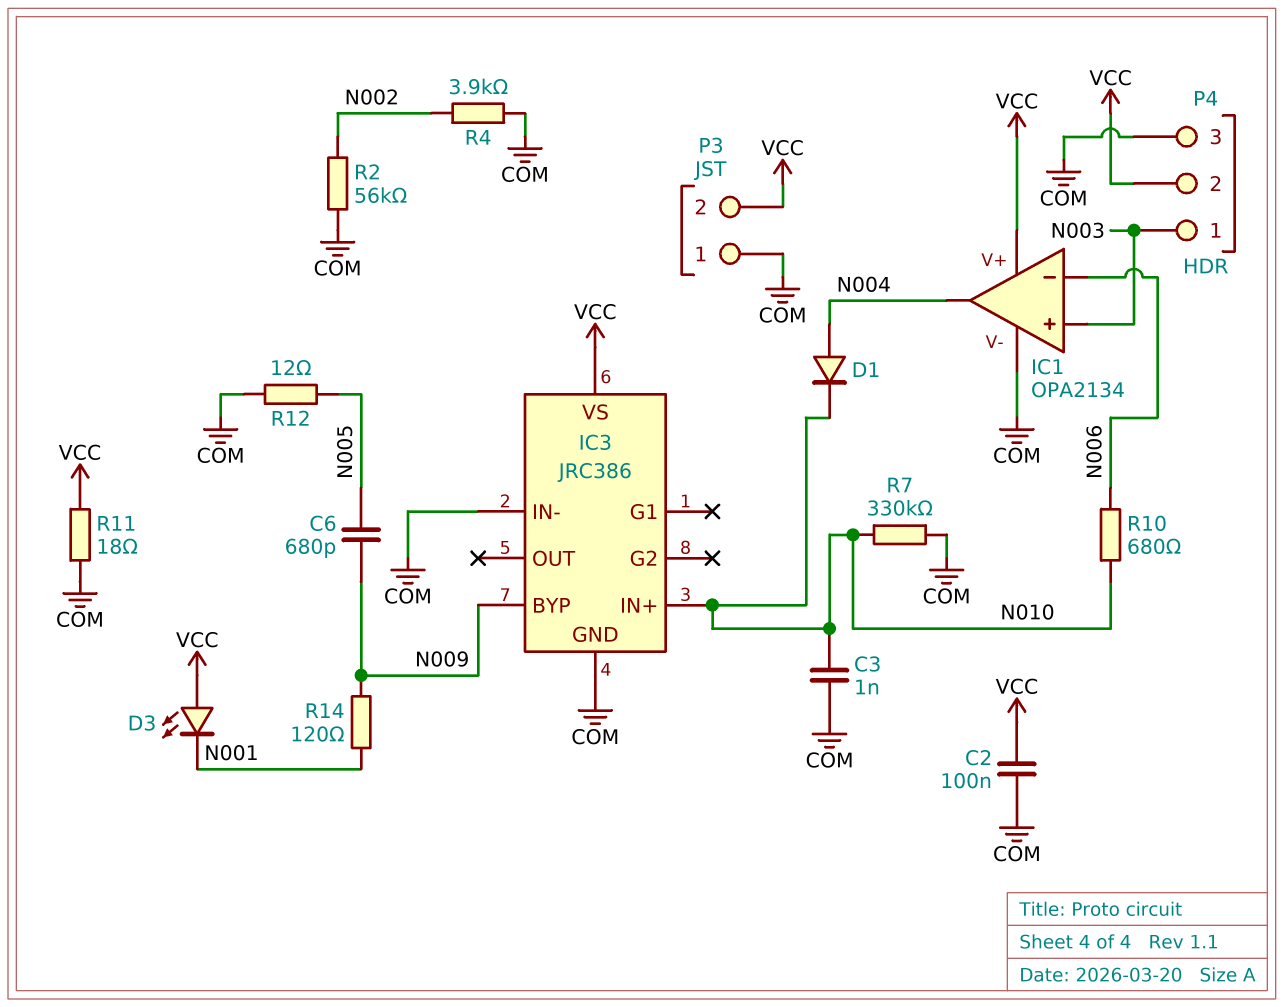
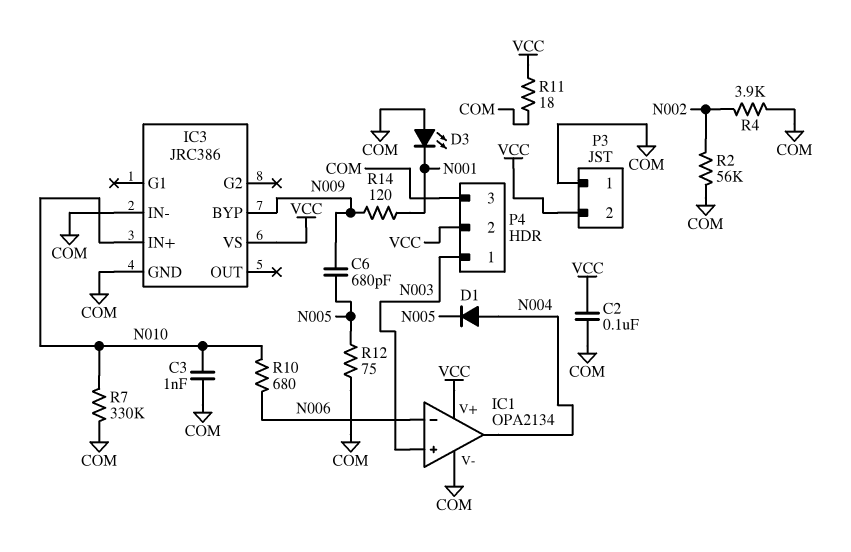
D1: diode (A N004, K N010) -> diode (A N004, K N005)
D3: LED (A VCC, K N001) -> LED (A COM, K N001)
R12: 12 (COM, N005) -> 75 (COM, N005)

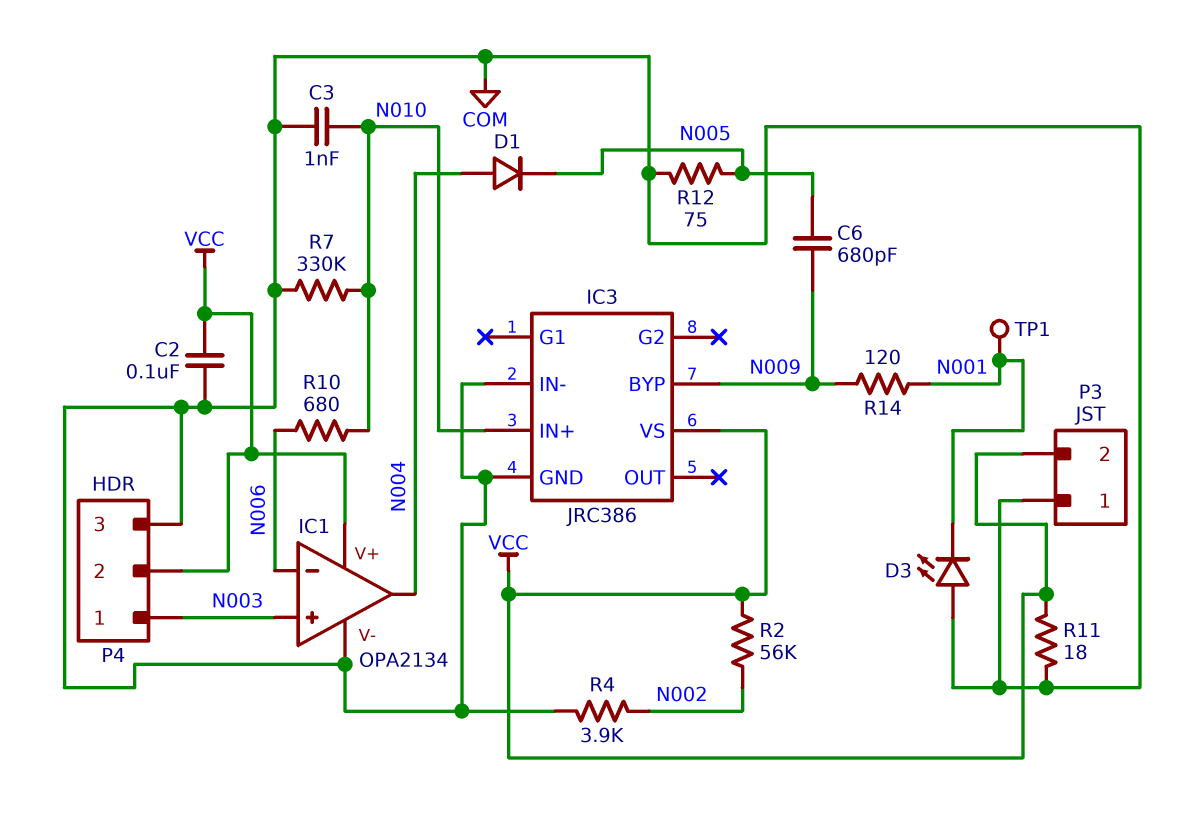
R2: 56k (COM, N002) -> 56k (N002, VCC)
TP1: none -> test point (N001)

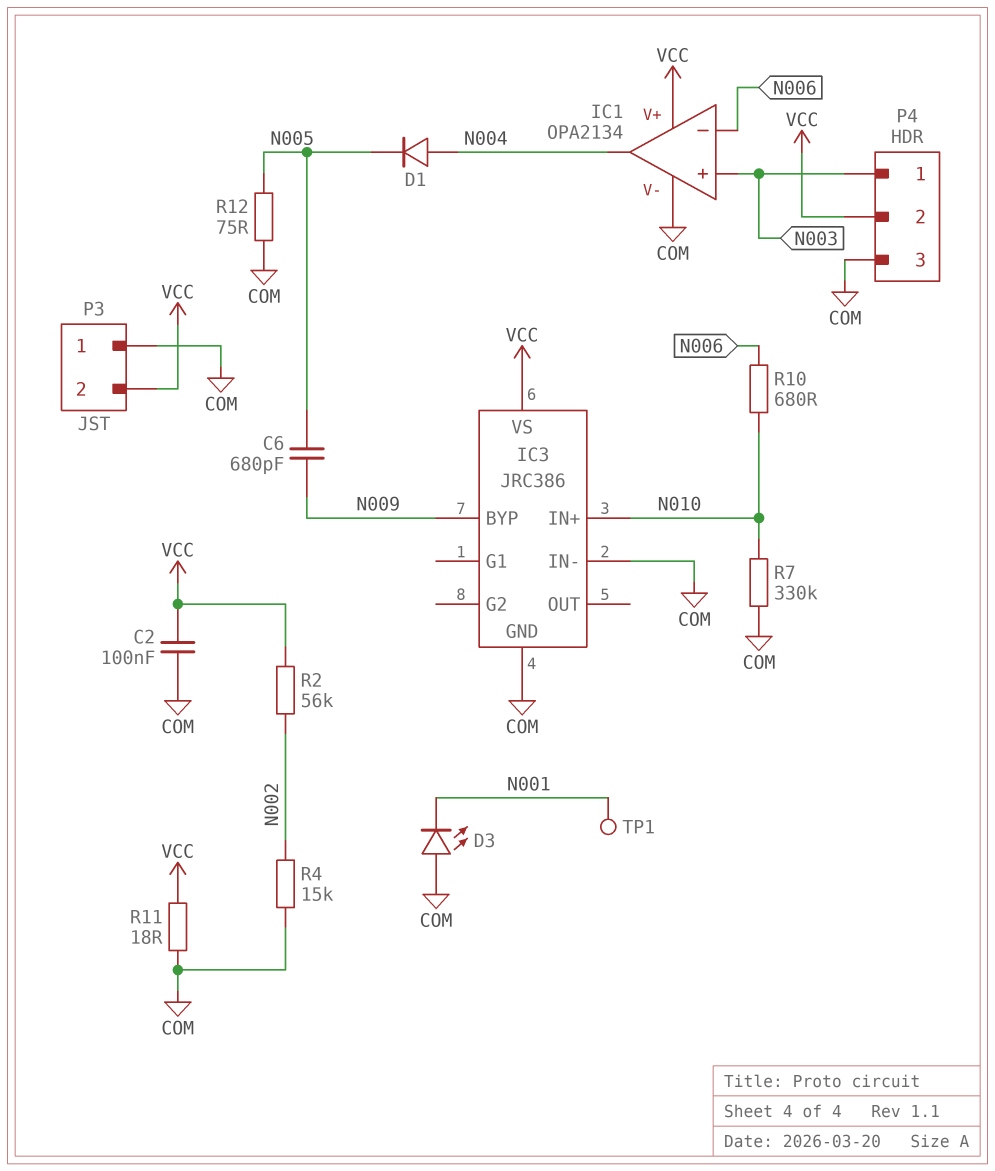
C3: 1nF (COM, N010) -> none
R4: 3.9k (COM, N002) -> 15k (COM, N002)
R14: 120 (N001, N009) -> none

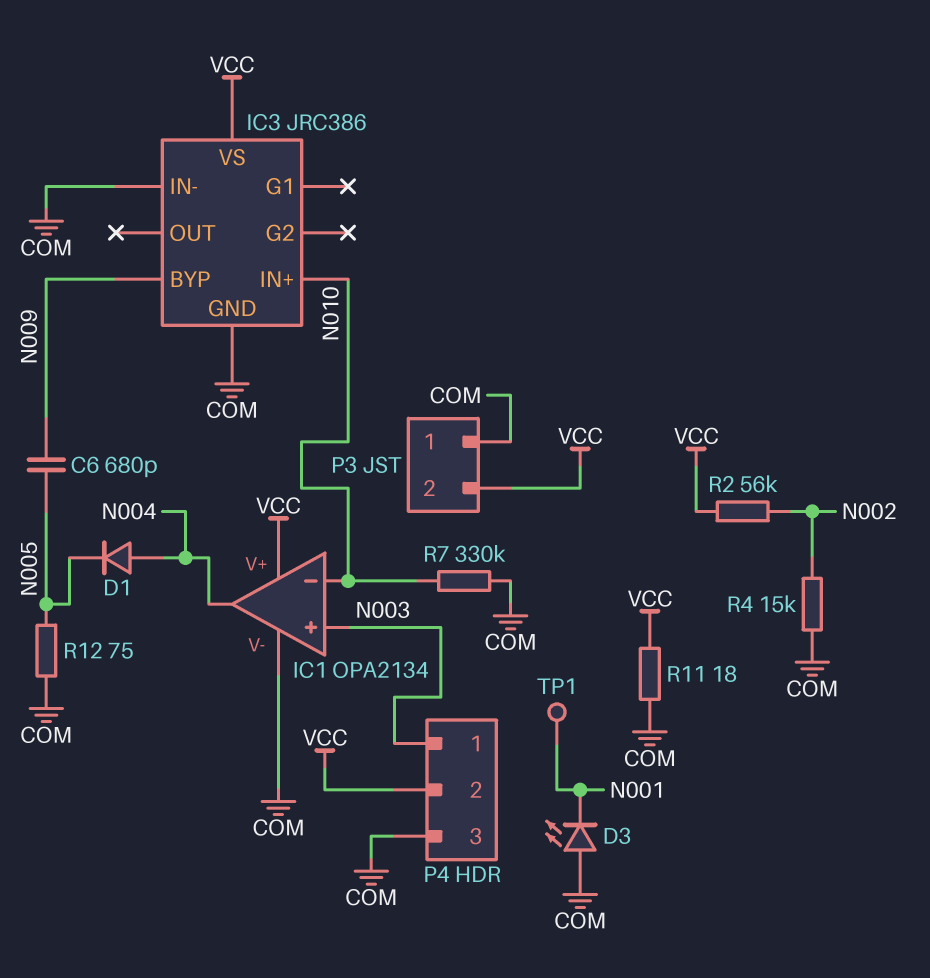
C2: 100nF (COM, VCC) -> none
IC1 pin in-: N006 -> N010
R10: 680 (N006, N010) -> none

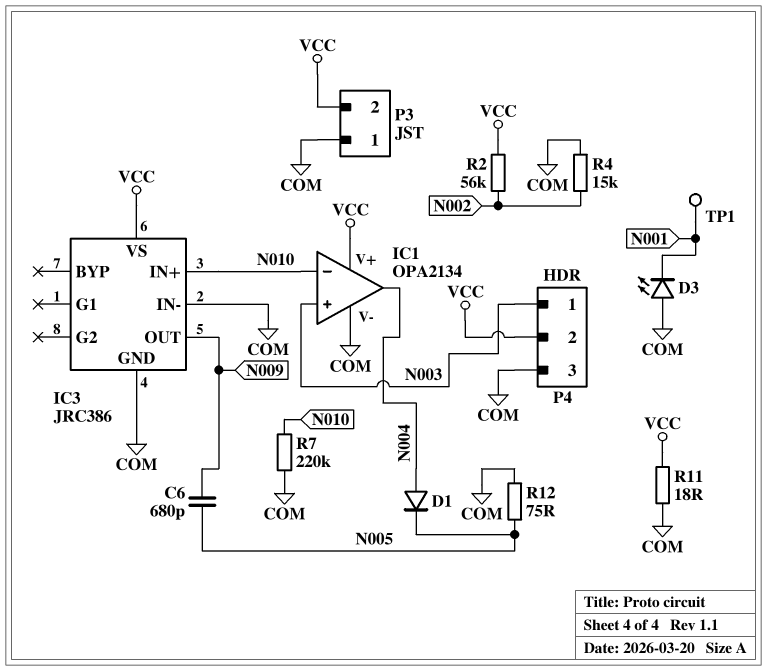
IC3 pin BYP: N009 -> none
IC3 pin OUT: none -> N009
R7: 330k (COM, N010) -> 220k (COM, N010)

